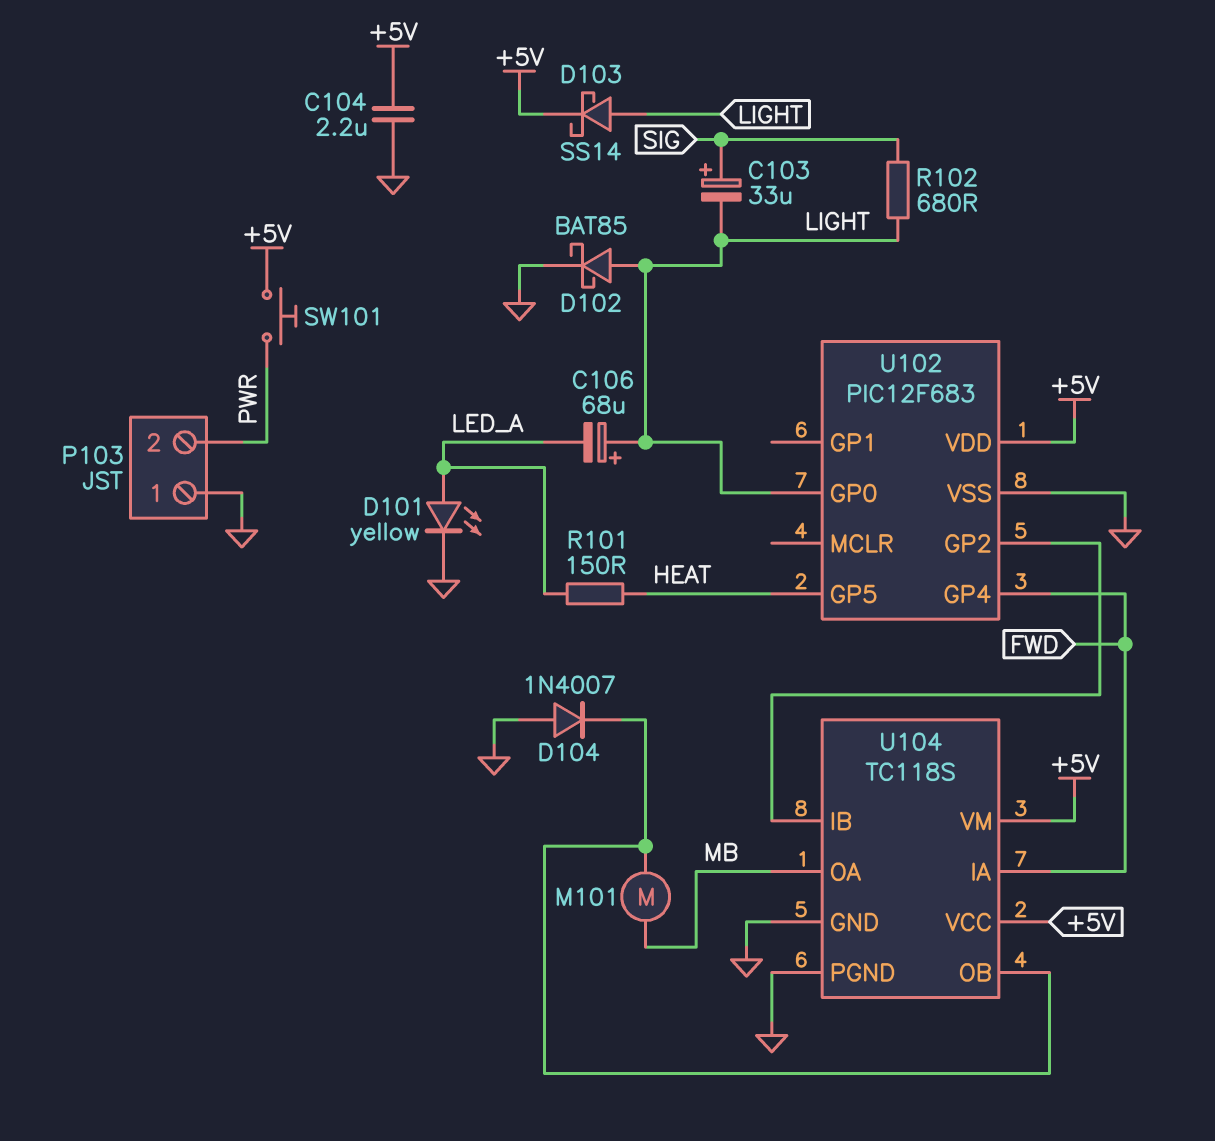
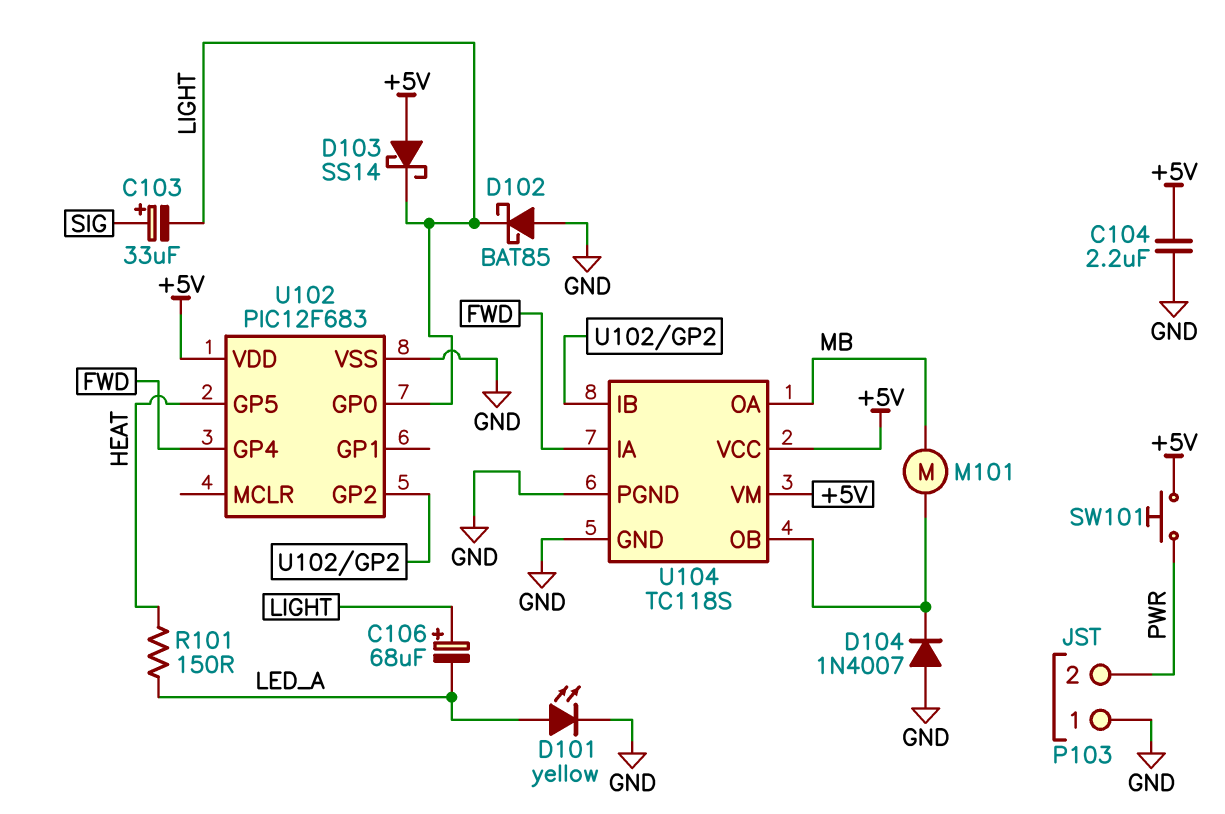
D102: schottky BAT85 (A LIGHT, K GND) -> schottky BAT85 (A GND, K LIGHT)
D103: schottky SS14 (A LIGHT, K +5V) -> schottky SS14 (A +5V, K LIGHT)
R102: 680 (LIGHT, SIG) -> none

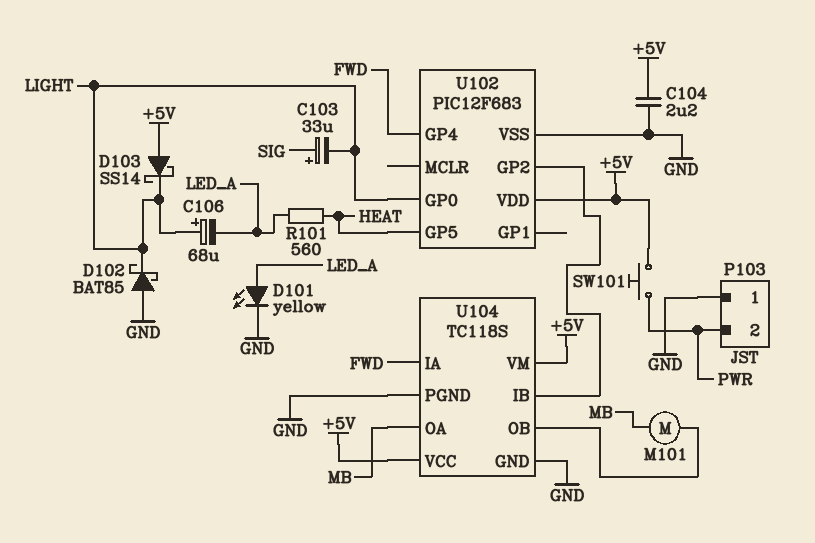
D104: diode 1N4007 (A GND, K U104/OB) -> none
R101: 150 (HEAT, LED_A) -> 560 (HEAT, LED_A)

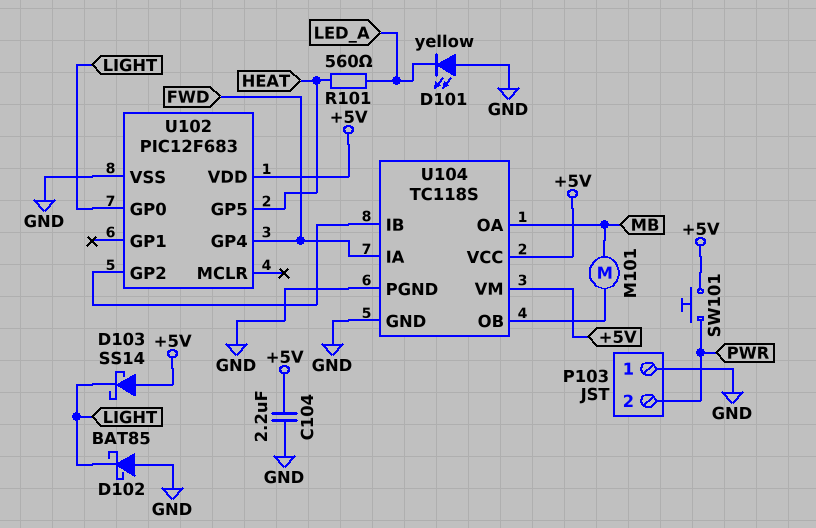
C103: 33uF (plus SIG, minus LIGHT) -> none
C106: 68uF (plus LIGHT, minus LED_A) -> none
D101: LED yellow (A LED_A, K GND) -> LED yellow (A GND, K LED_A)

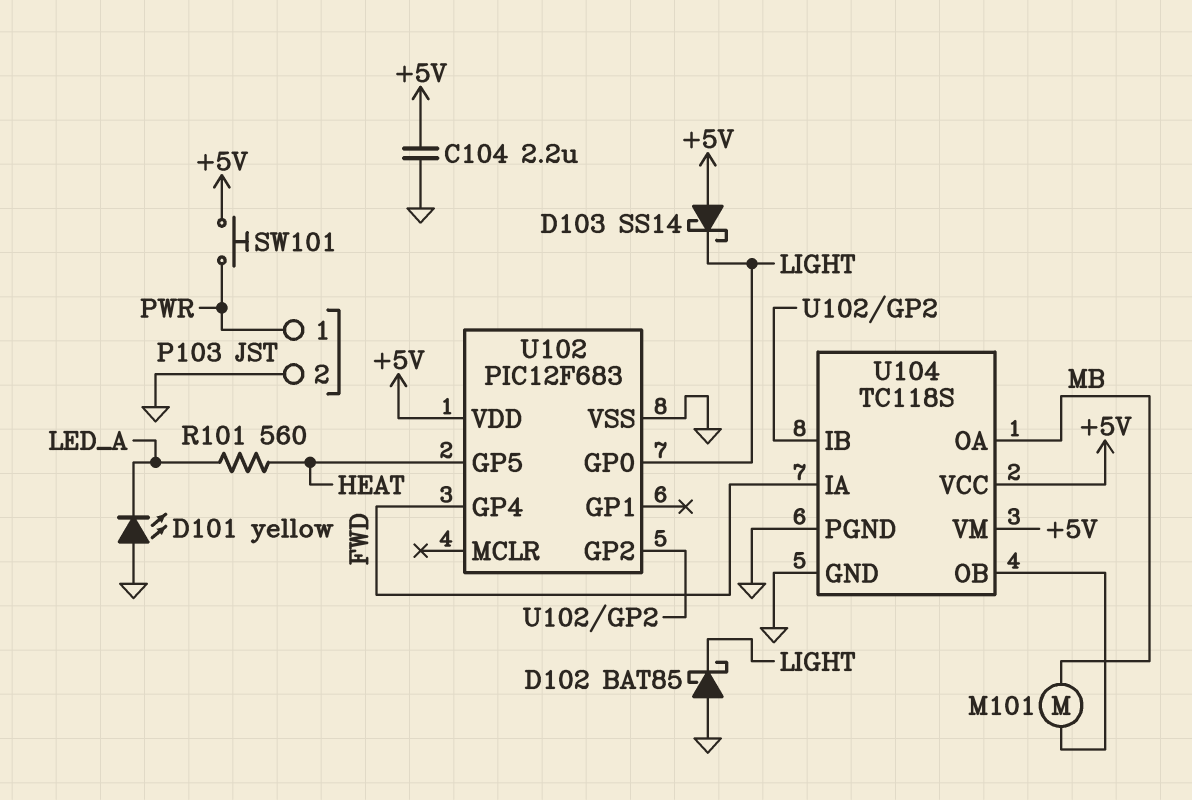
P103 pin 1: GND -> PWR
P103 pin 2: PWR -> GND

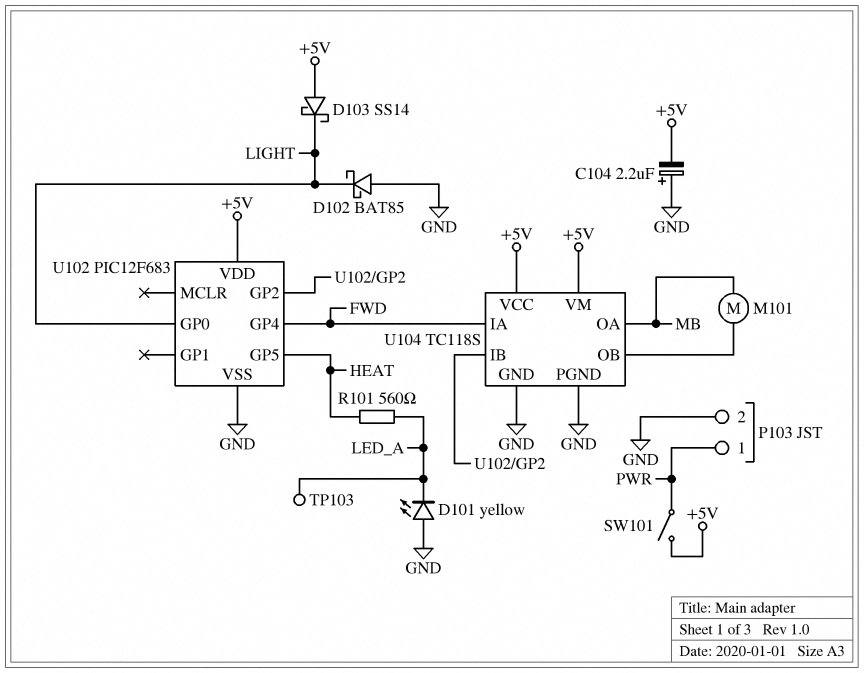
C104: 2.2uF (+5V, GND) -> 2.2uF (plus GND, minus +5V)
SW101: button (+5V, PWR) -> switch (+5V, PWR)
TP103: none -> test point (LED_A)

